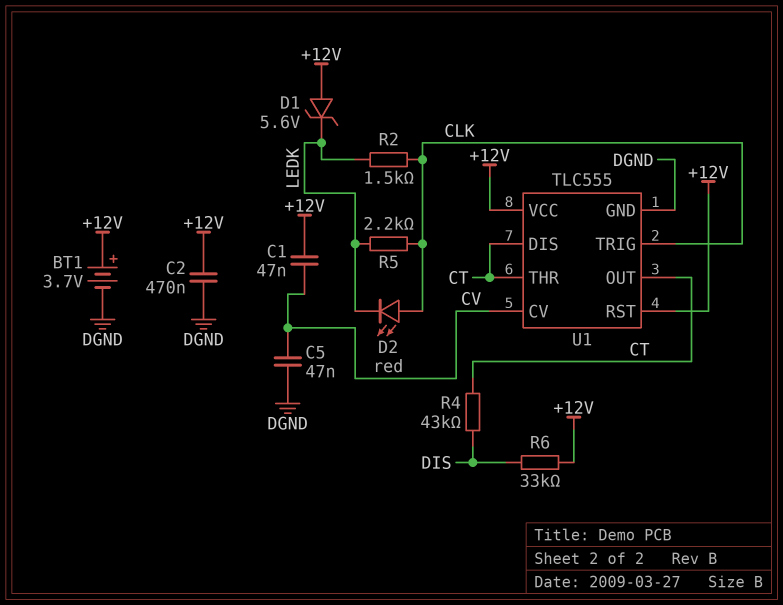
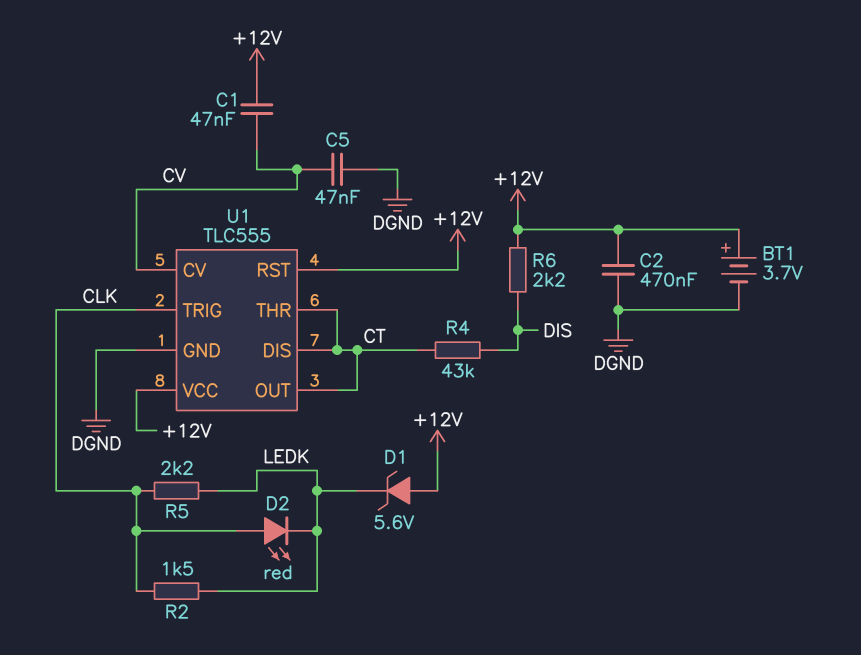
R6: 33k (+12V, DIS) -> 2.2k (+12V, DIS)

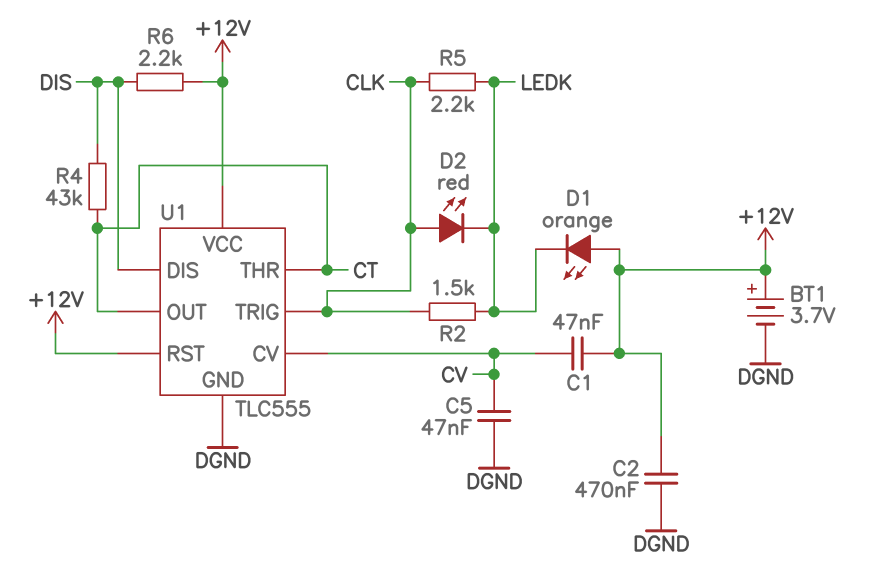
D1: zener 5.6V (A +12V, K LEDK) -> LED orange (A +12V, K LEDK)
U1 pin DIS: CT -> DIS

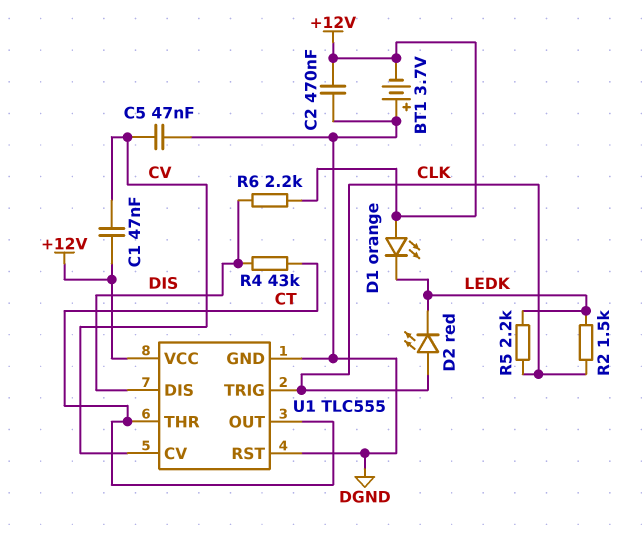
BT1: 3.7V (plus +12V, minus DGND) -> 3.7V (plus DGND, minus +12V)
U1 pin RST: +12V -> DGND

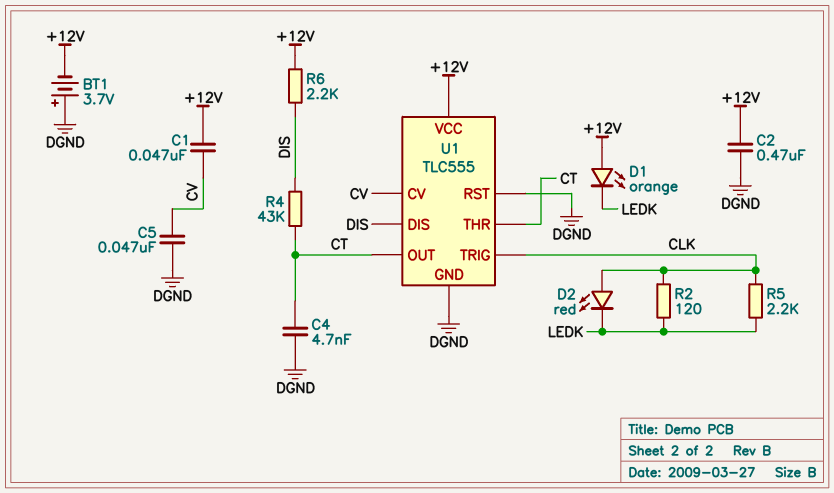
C4: none -> 4.7nF (CT, DGND)
R2: 1.5k (CLK, LEDK) -> 120 (CLK, LEDK)

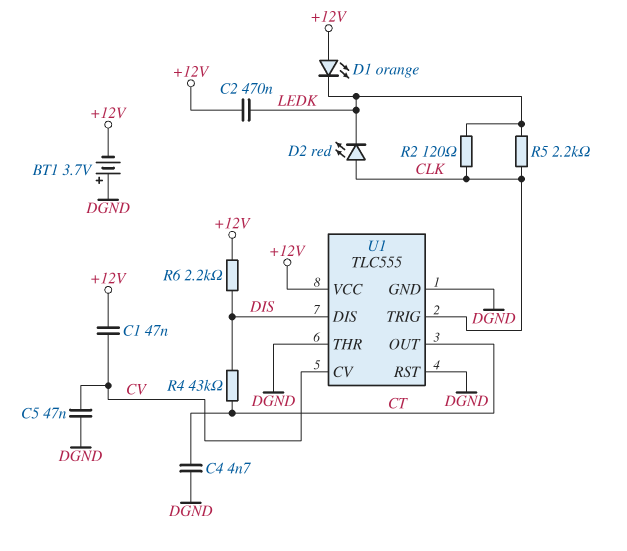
C2: 470nF (+12V, DGND) -> 470nF (+12V, LEDK)
U1 pin THR: CT -> DGND

